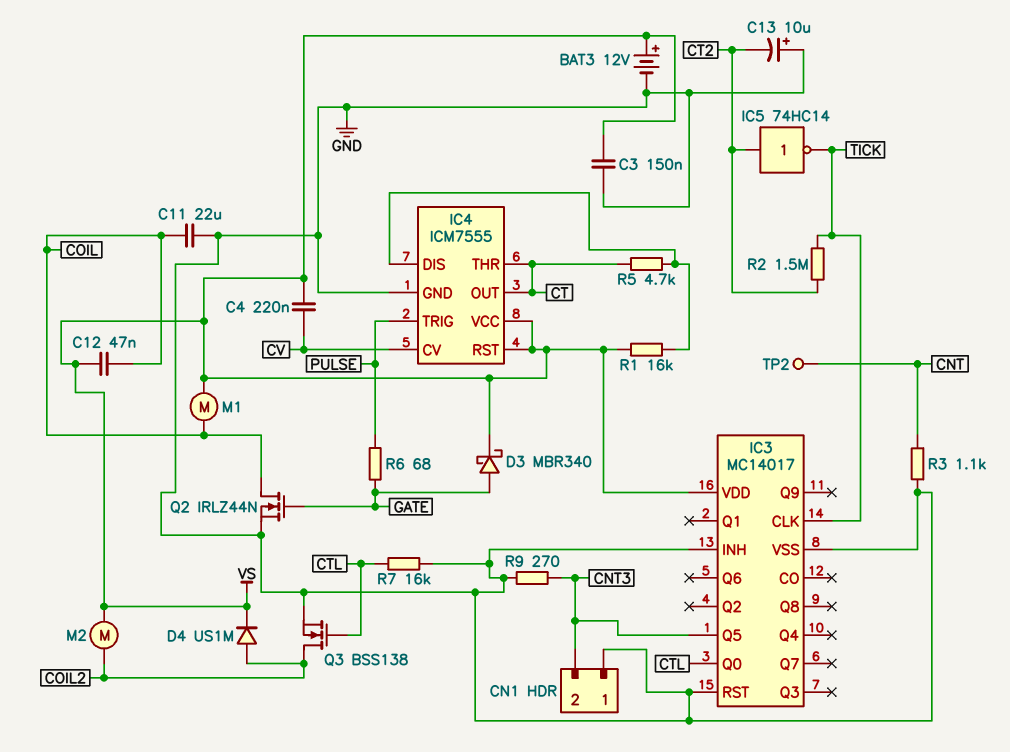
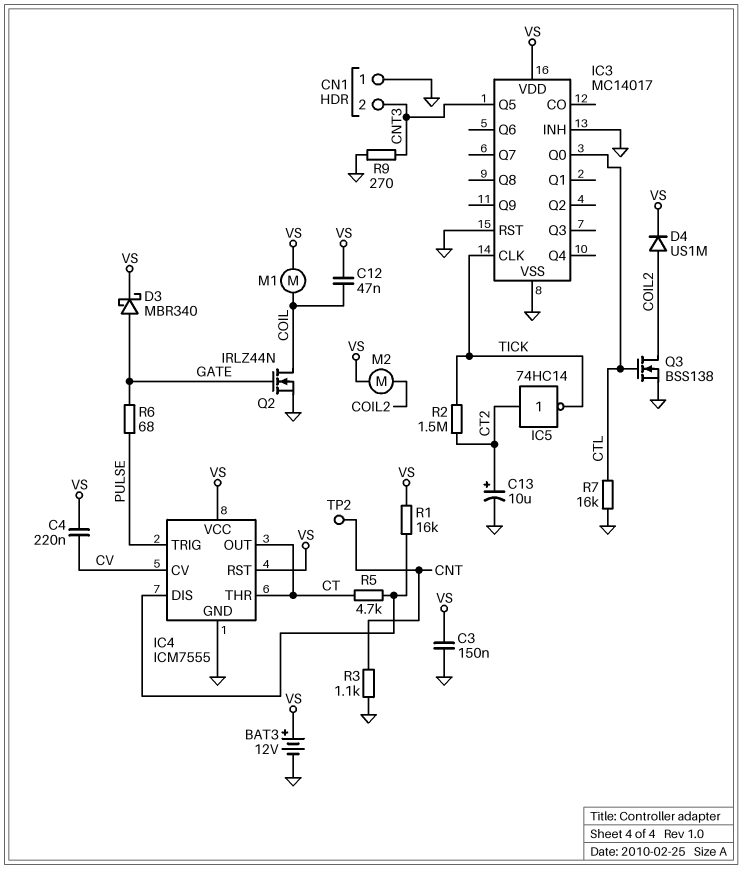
C11: 22uF (COIL, GND) -> none
C13: 10uF (plus GND, minus CT2) -> 10uF (plus CT2, minus GND)

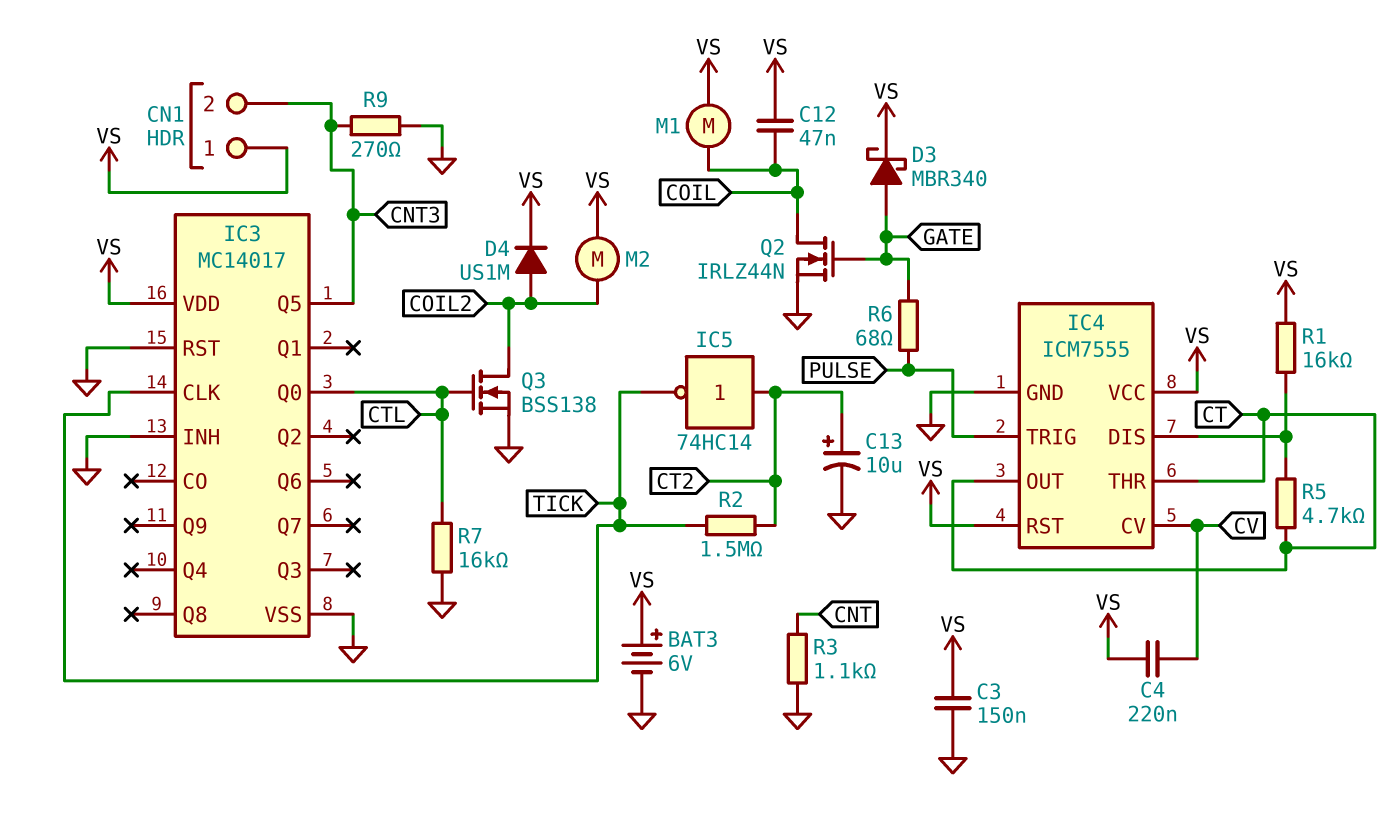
BAT3: 12V (plus VS, minus GND) -> 6V (plus VS, minus GND)
CN1 pin 1: GND -> VS
TP2: test point (CNT) -> none

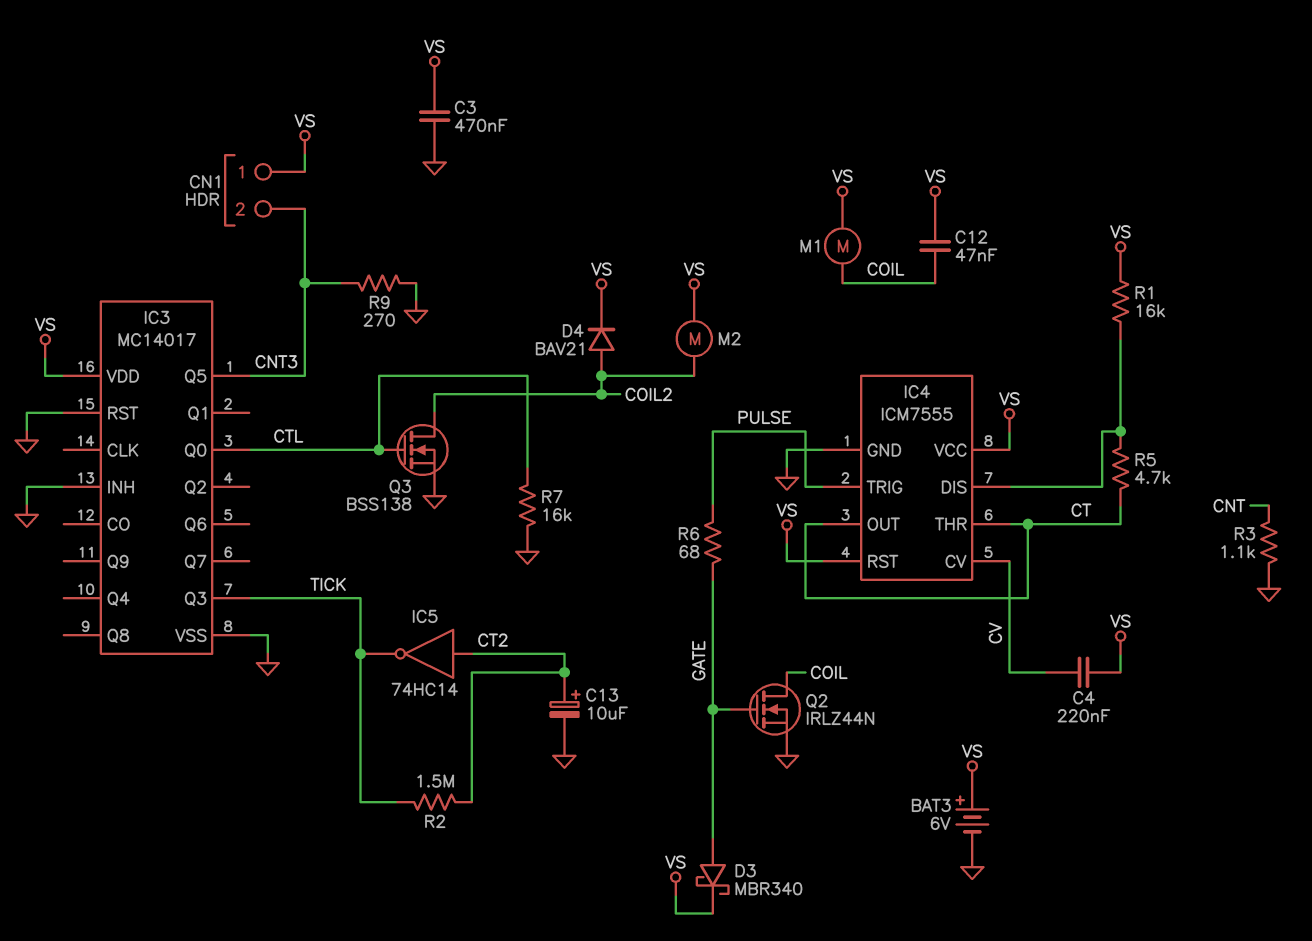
C3: 150nF (GND, VS) -> 470nF (GND, VS)
D4: diode US1M (A COIL2, K VS) -> diode BAV21 (A COIL2, K VS)
IC3 pin CLK: TICK -> none
IC3 pin Q3: none -> TICK

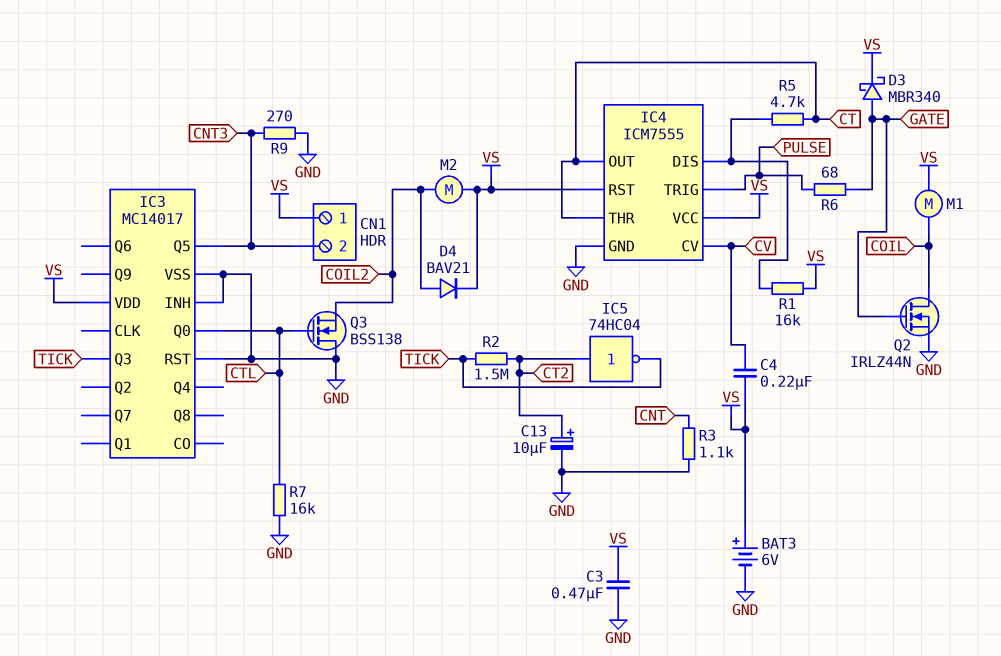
C12: 47nF (COIL, VS) -> none
IC5: NOT 74HC14 (in CT2, out TICK) -> NOT 74HC04 (in CT2, out TICK)
Q3: NMOS BSS138 (G CTL, D COIL2, S GND) -> NMOS BSS138 (G CTL, D GND, S COIL2)

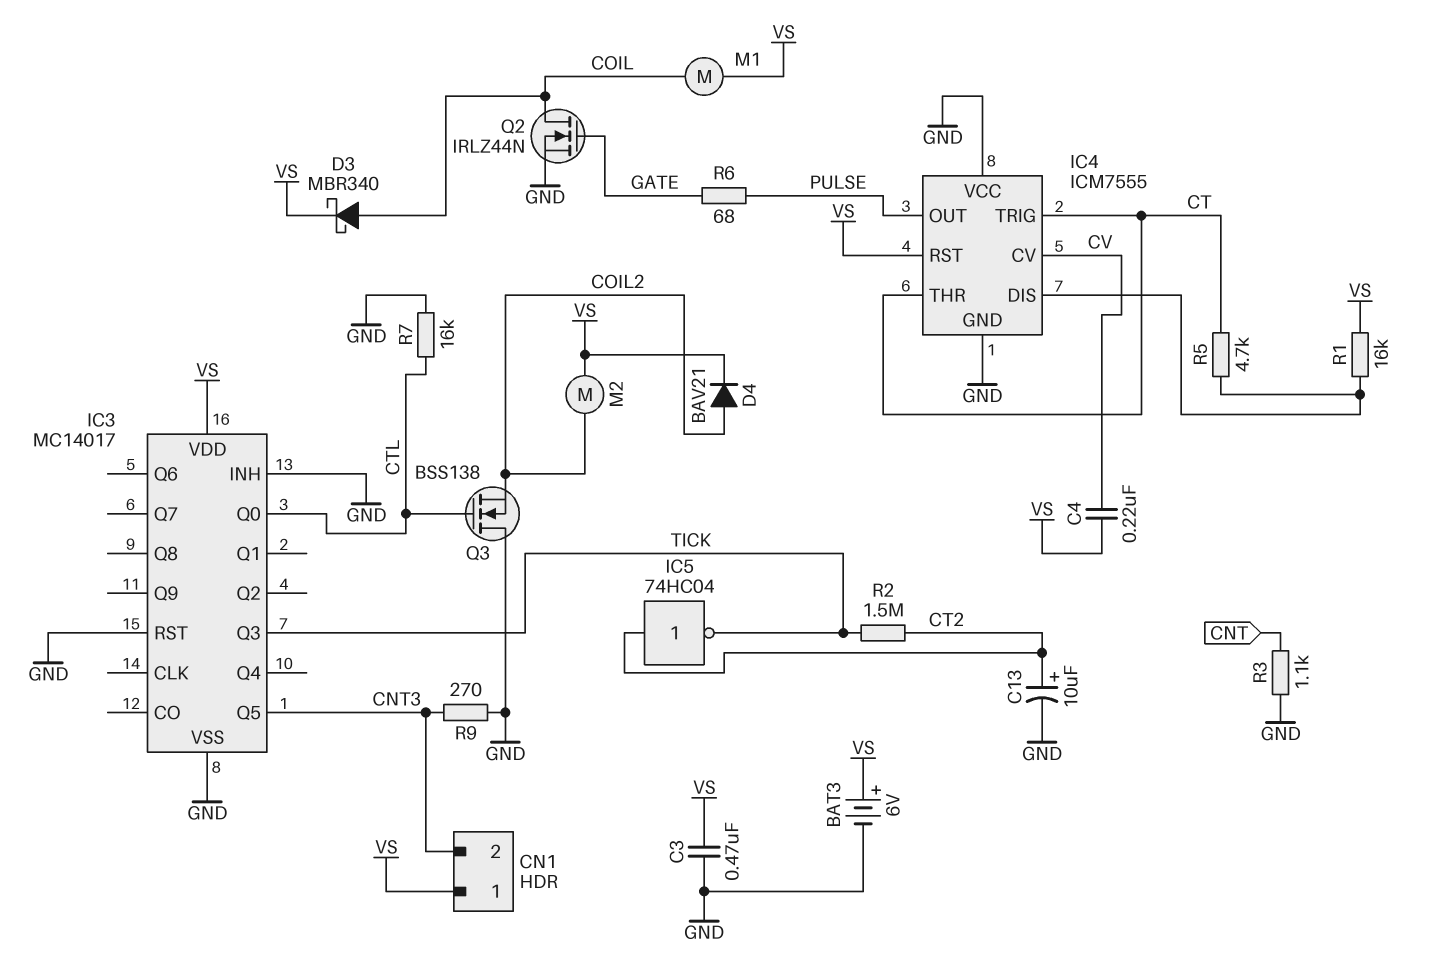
D3: schottky MBR340 (A GATE, K VS) -> schottky MBR340 (A COIL, K VS)
IC4 pin OUT: CT -> PULSE
IC4 pin TRIG: PULSE -> CT
IC4 pin VCC: VS -> GND

